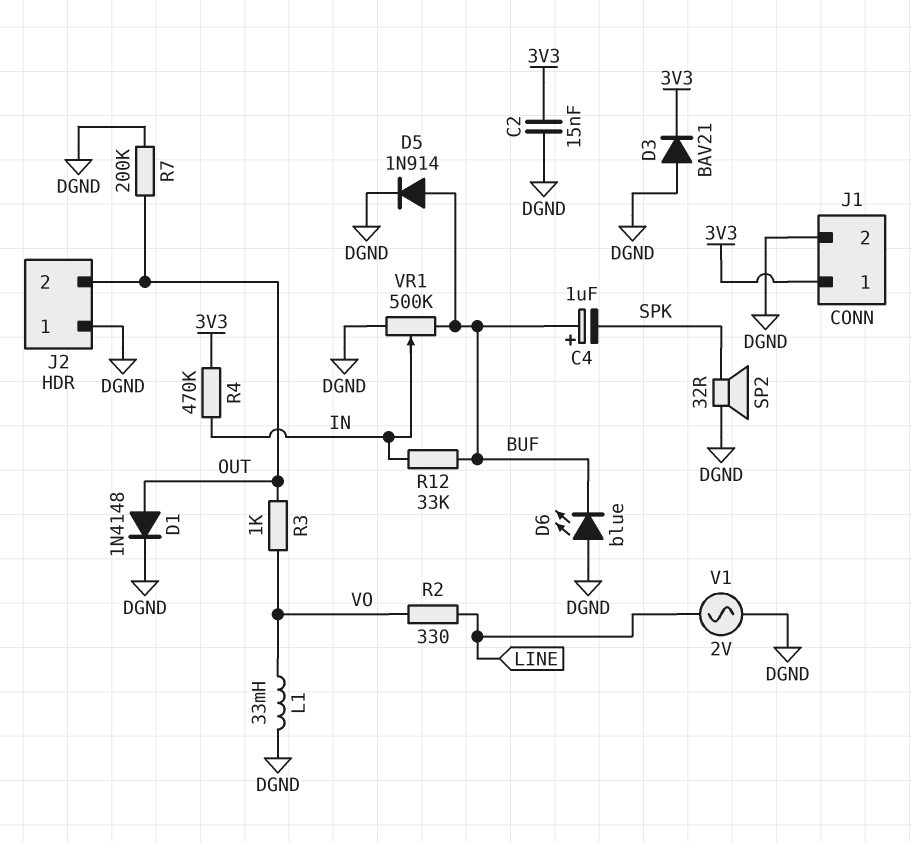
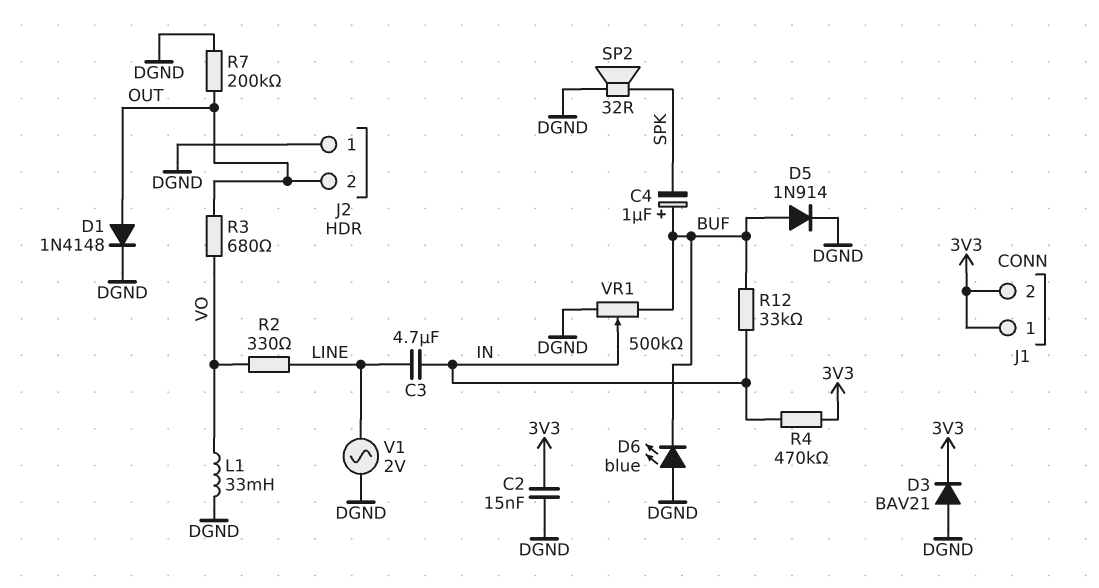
C3: none -> 4.7uF (IN, LINE)
J1 pin 2: DGND -> 3V3
R3: 1k (OUT, VO) -> 680 (OUT, VO)

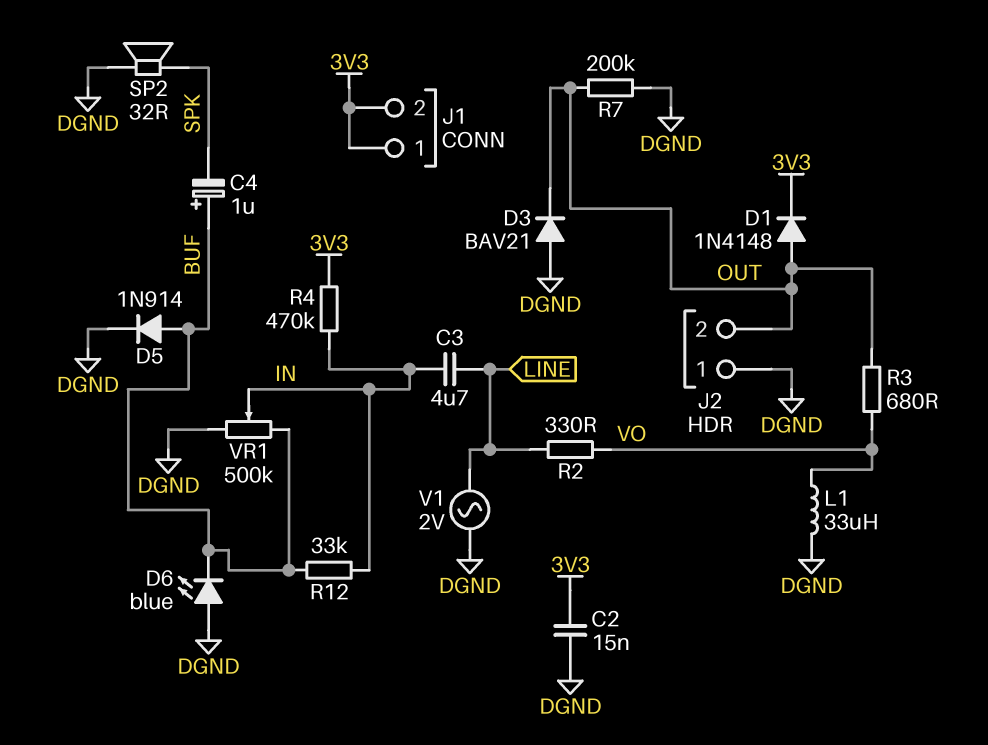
D1: diode 1N4148 (A OUT, K DGND) -> diode 1N4148 (A OUT, K 3V3)
D3: diode BAV21 (A DGND, K 3V3) -> diode BAV21 (A DGND, K OUT)
L1: 33mH (DGND, VO) -> 33uH (DGND, VO)

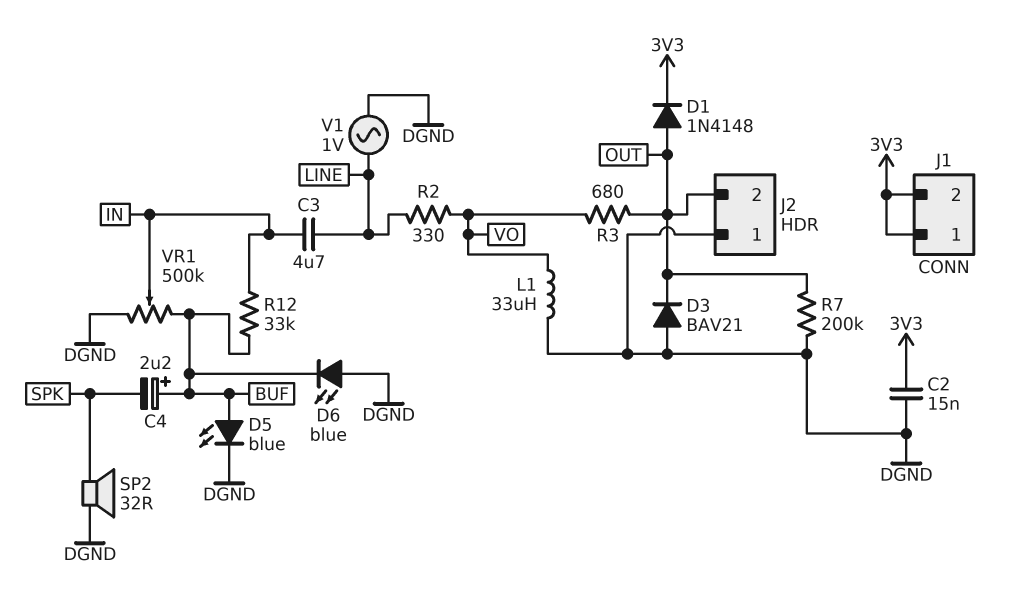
C4: 1uF (plus BUF, minus SPK) -> 2.2uF (plus BUF, minus SPK)
D5: diode 1N914 (A BUF, K DGND) -> LED blue (A BUF, K DGND)
R4: 470k (3V3, IN) -> none
V1: AC 2V (DGND, LINE) -> AC 1V (DGND, LINE)

